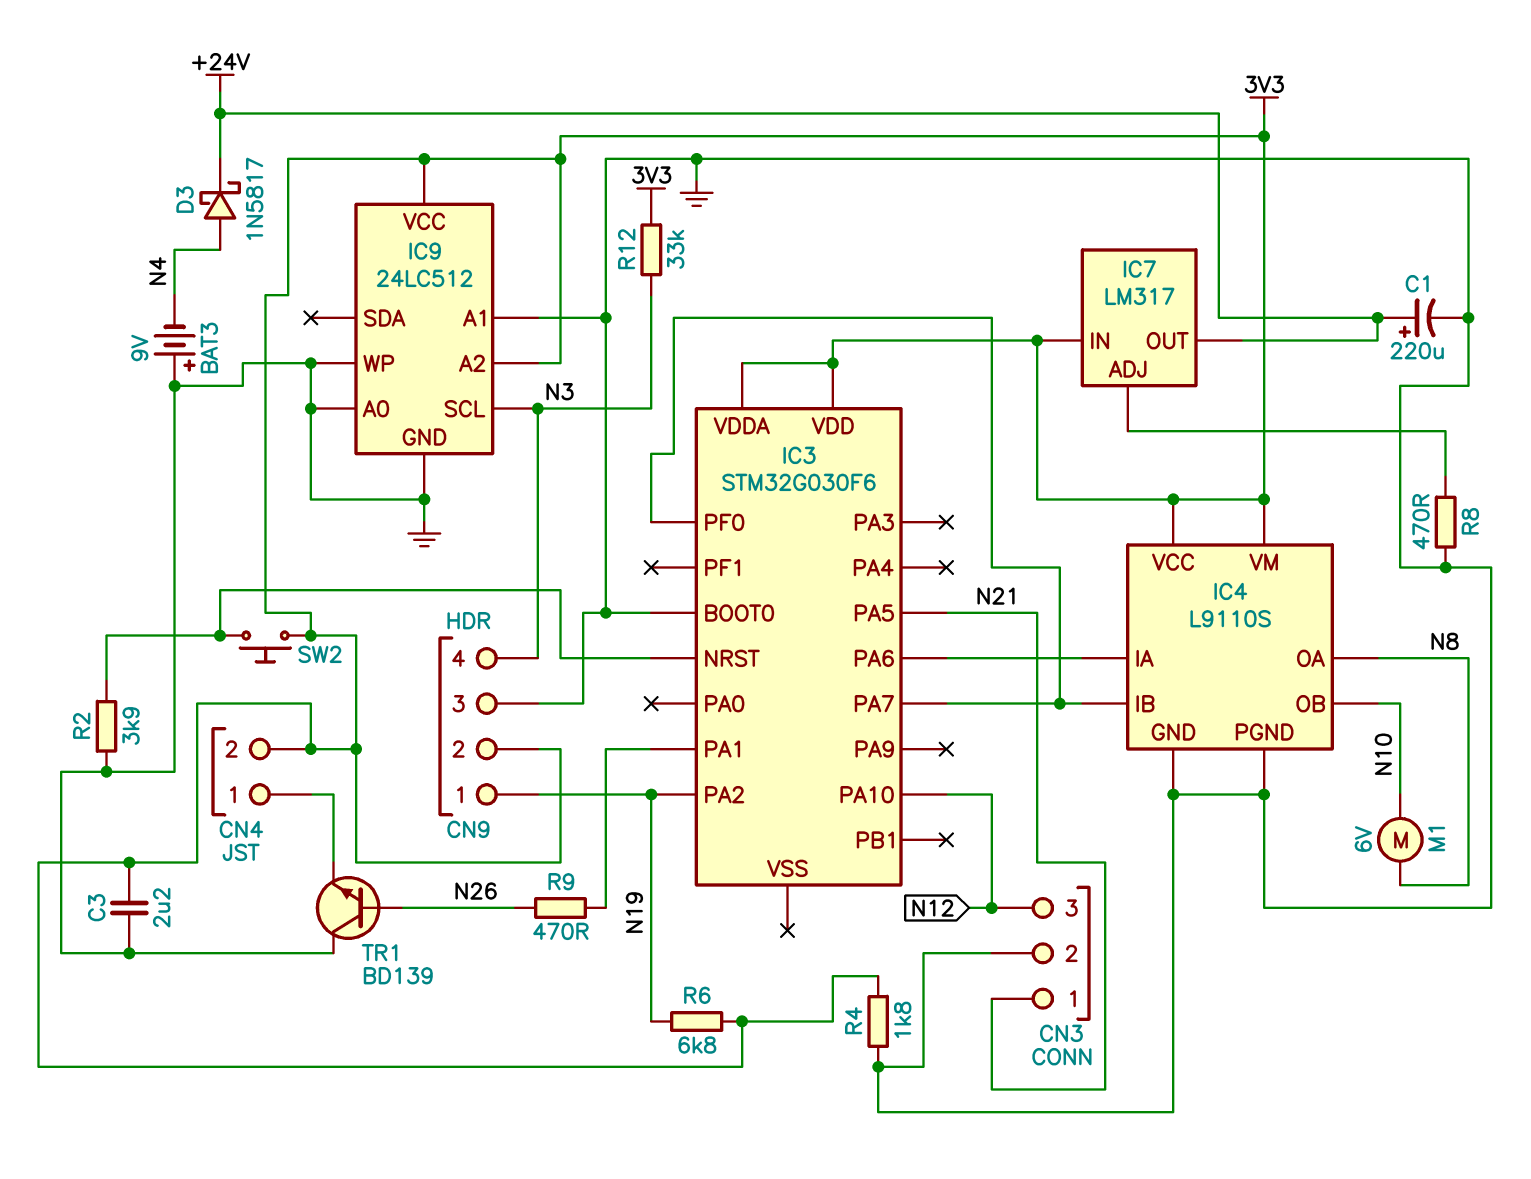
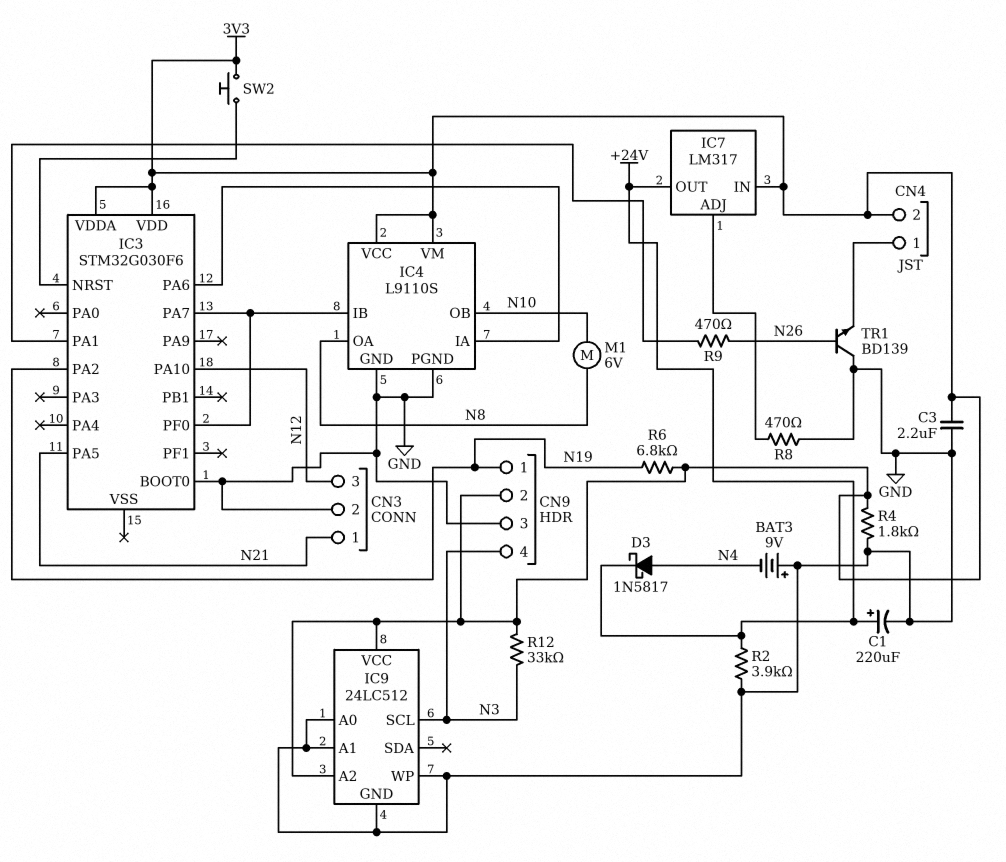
R2: 3.9k (GND, IC3/NRST) -> 3.9k (+24V, GND)

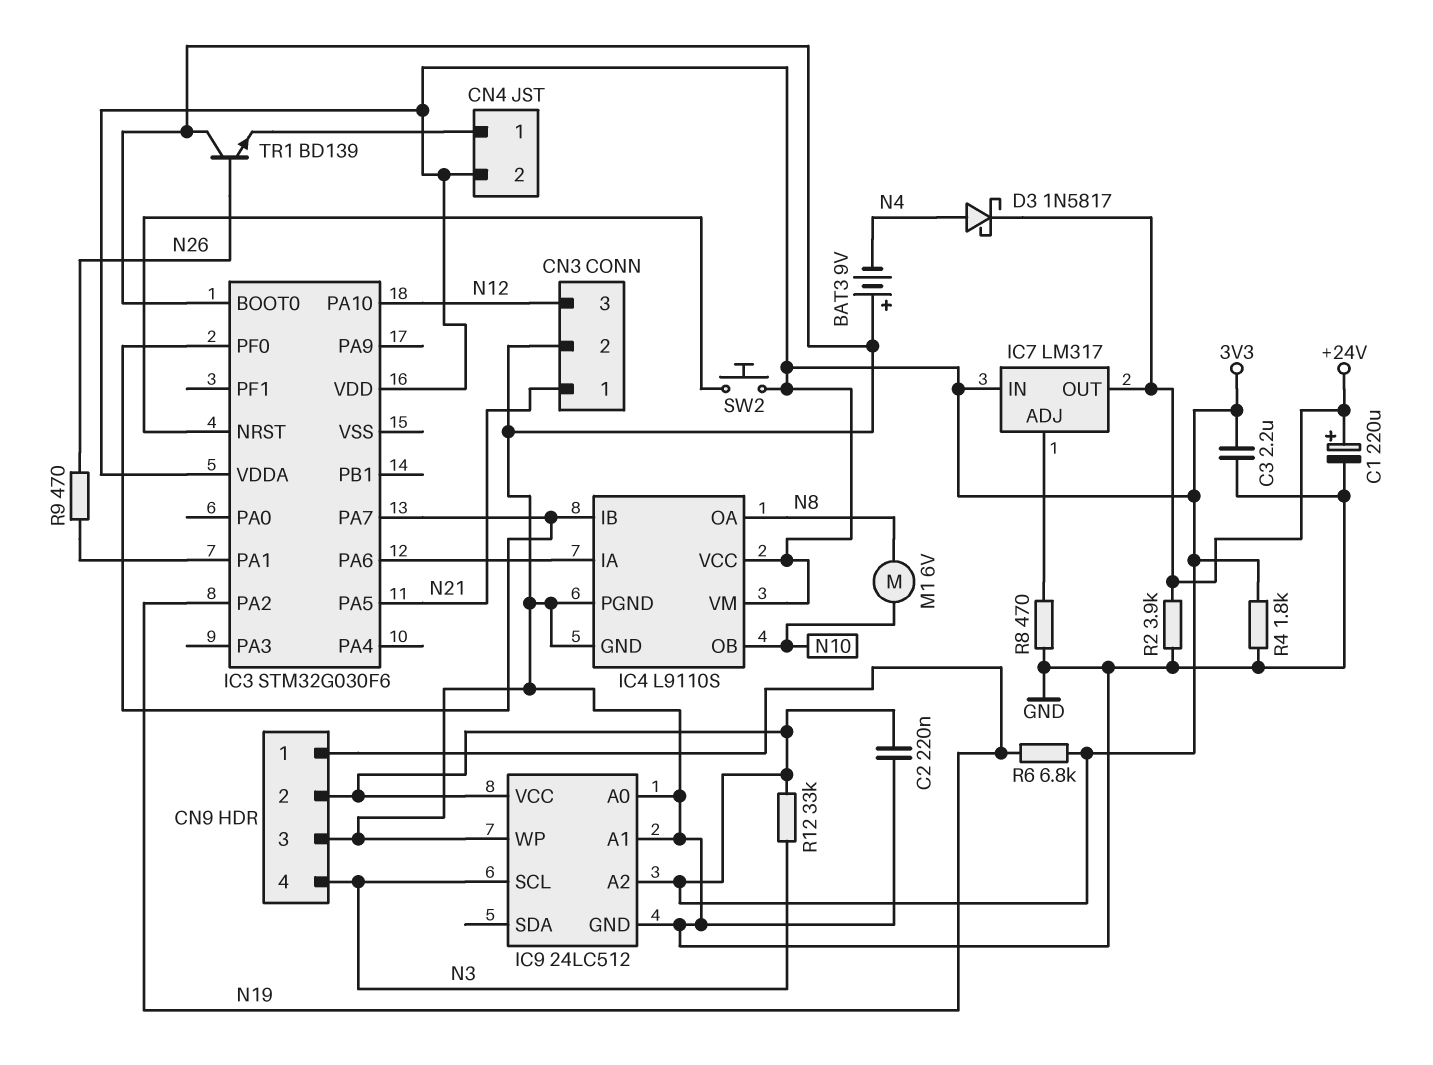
C2: none -> 220nF (3V3, GND)

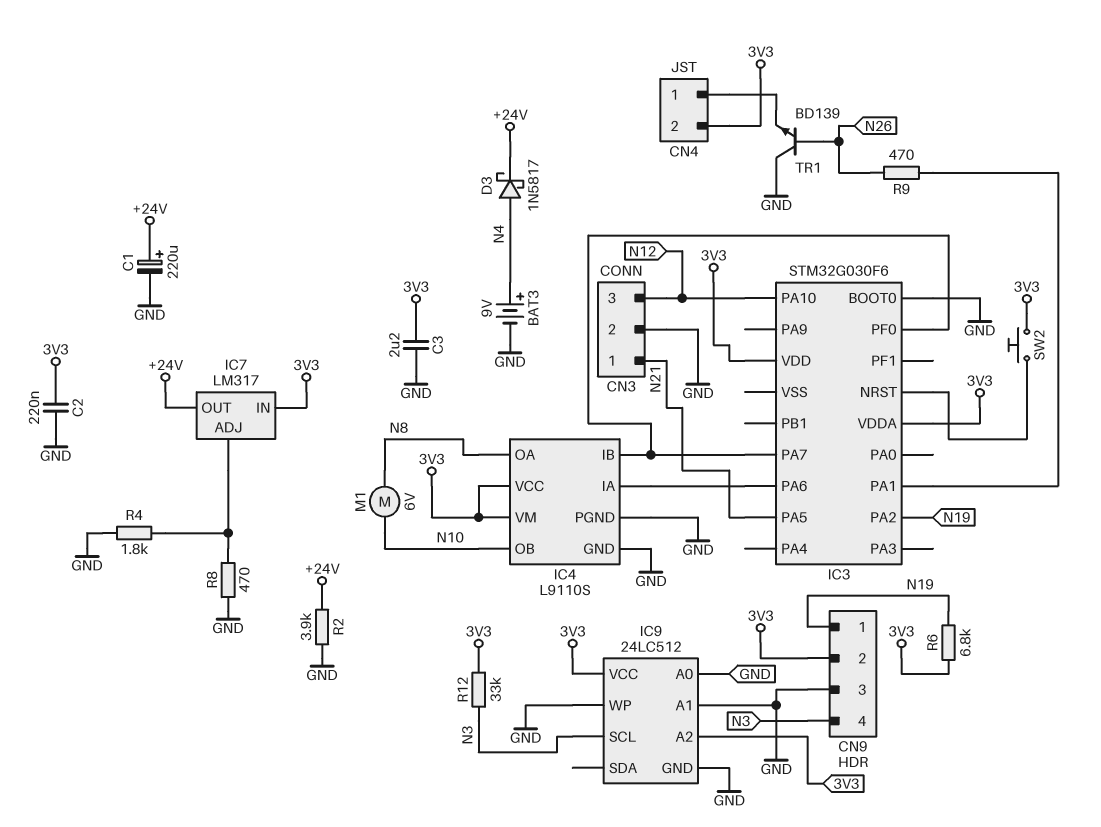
BAT3: 9V (plus GND, minus N4) -> 9V (plus N4, minus GND)
R4: 1.8k (3V3, GND) -> 1.8k (GND, IC7/ADJ)

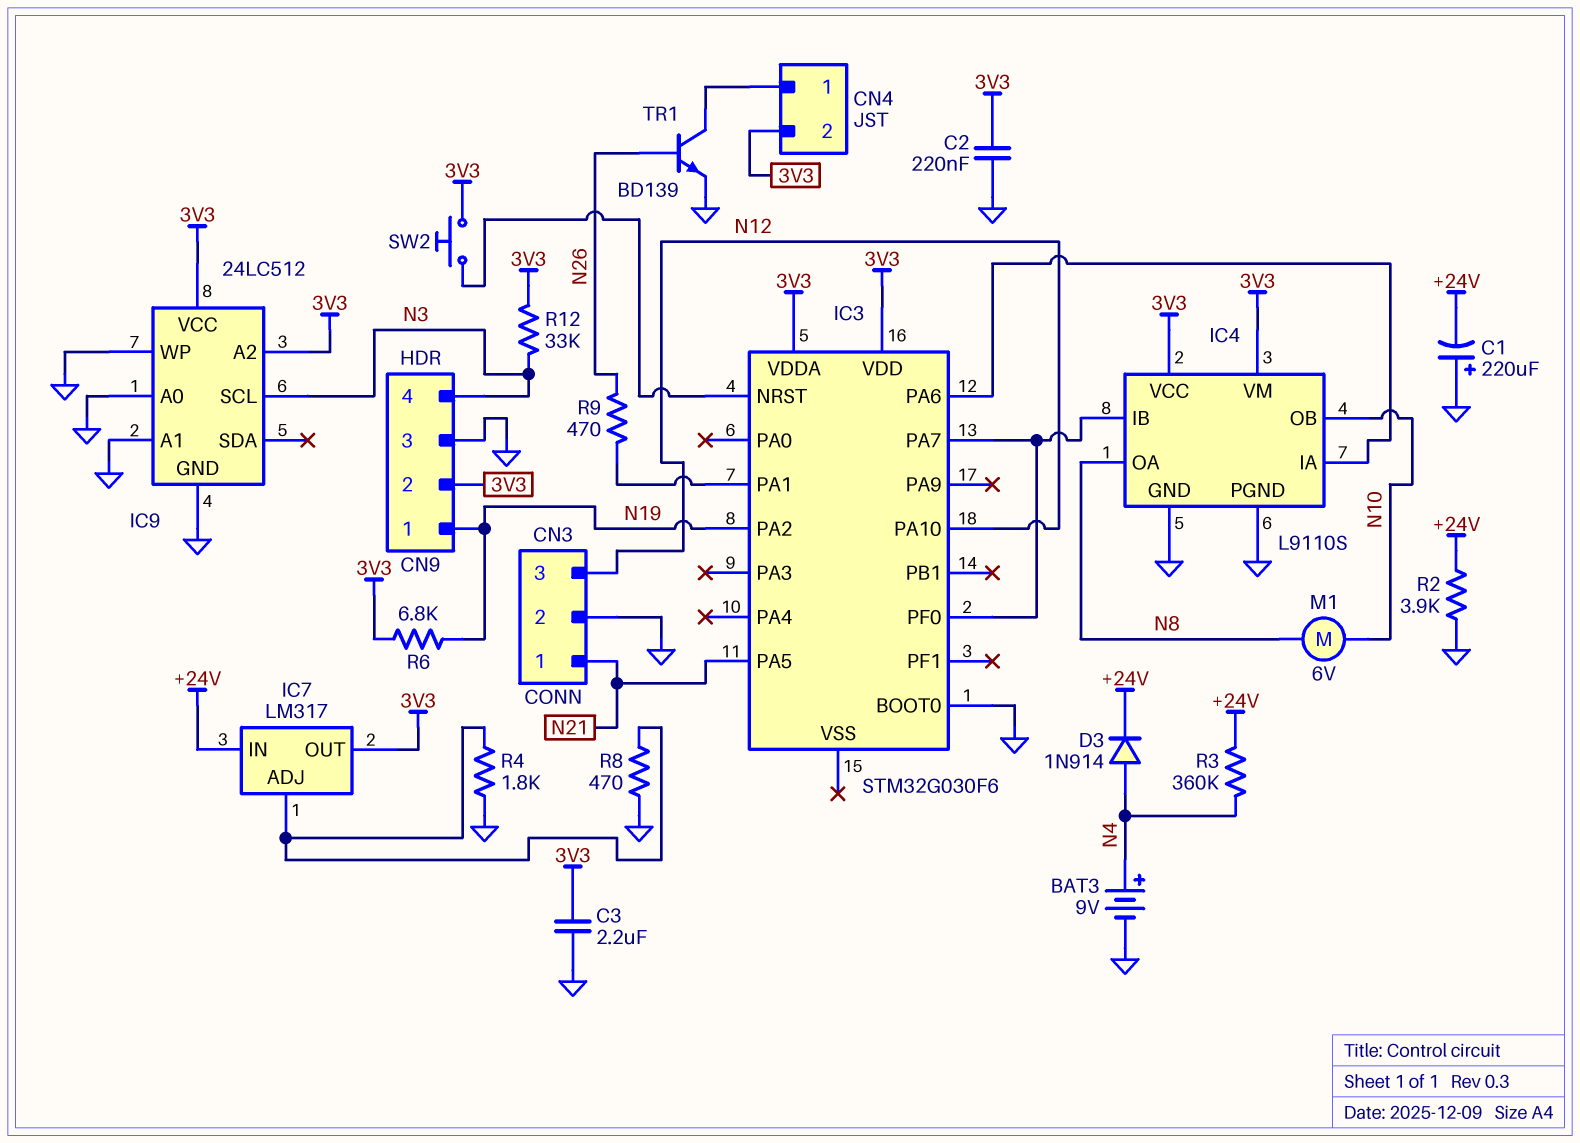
C1: 220uF (plus +24V, minus GND) -> 220uF (plus GND, minus +24V)
D3: schottky 1N5817 (A N4, K +24V) -> diode 1N914 (A N4, K +24V)
IC7 pin IN: 3V3 -> +24V
IC7 pin OUT: +24V -> 3V3
R3: none -> 360k (+24V, N4)
TR1: NPN BD139 (B N26, C GND, E CN4/1) -> NPN BD139 (B N26, C CN4/1, E GND)

